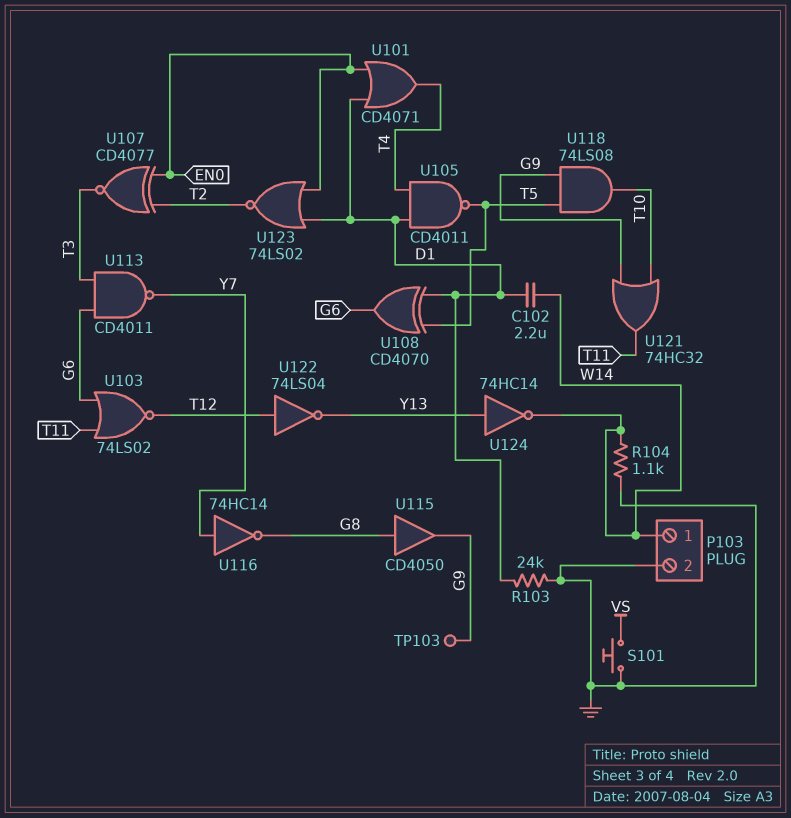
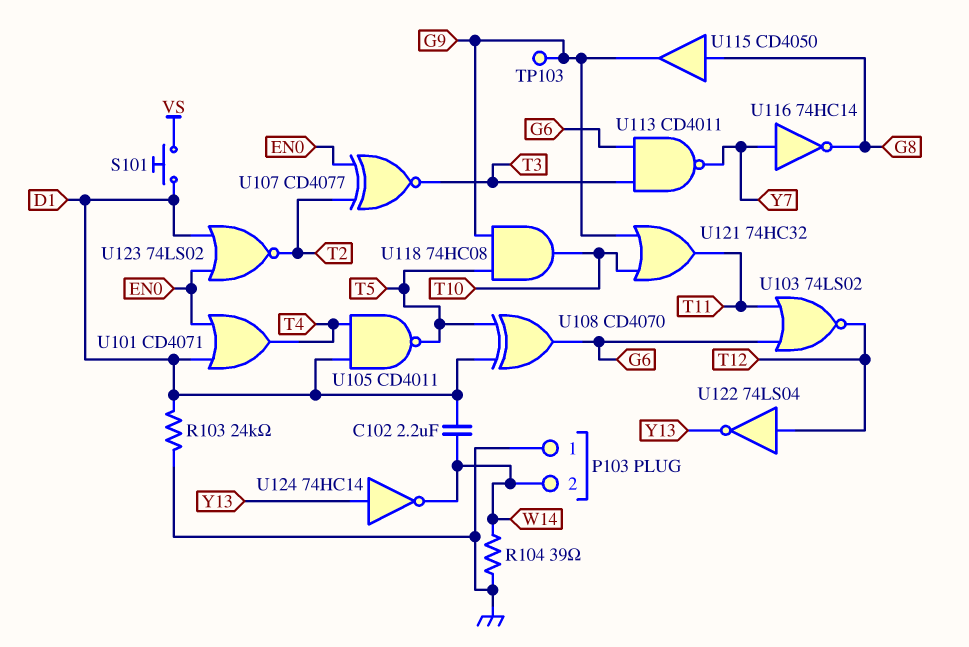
P103 pin 1: W14 -> GND
P103 pin 2: GND -> W14
R104: 1.1k (GND, W14) -> 39 (GND, W14)
S101: button (GND, VS) -> button (D1, VS)
U118: AND 74LS08 (in G9, in T5, out T10) -> AND 74HC08 (in G9, in T5, out T10)

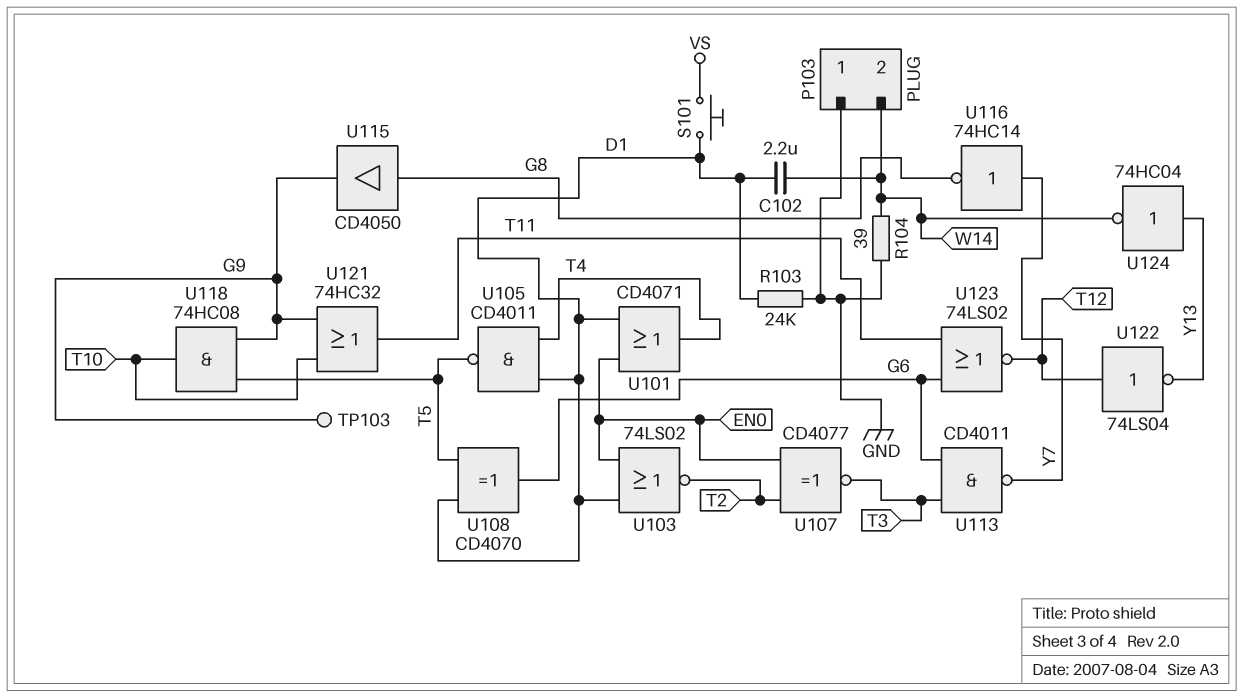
U103: NOR 74LS02 (in G6, in T11, out T12) -> NOR 74LS02 (in D1, in EN0, out T2)
U123: NOR 74LS02 (in D1, in EN0, out T2) -> NOR 74LS02 (in G6, in T11, out T12)
U124: NOT 74HC14 (in Y13, out W14) -> NOT 74HC04 (in Y13, out W14)

